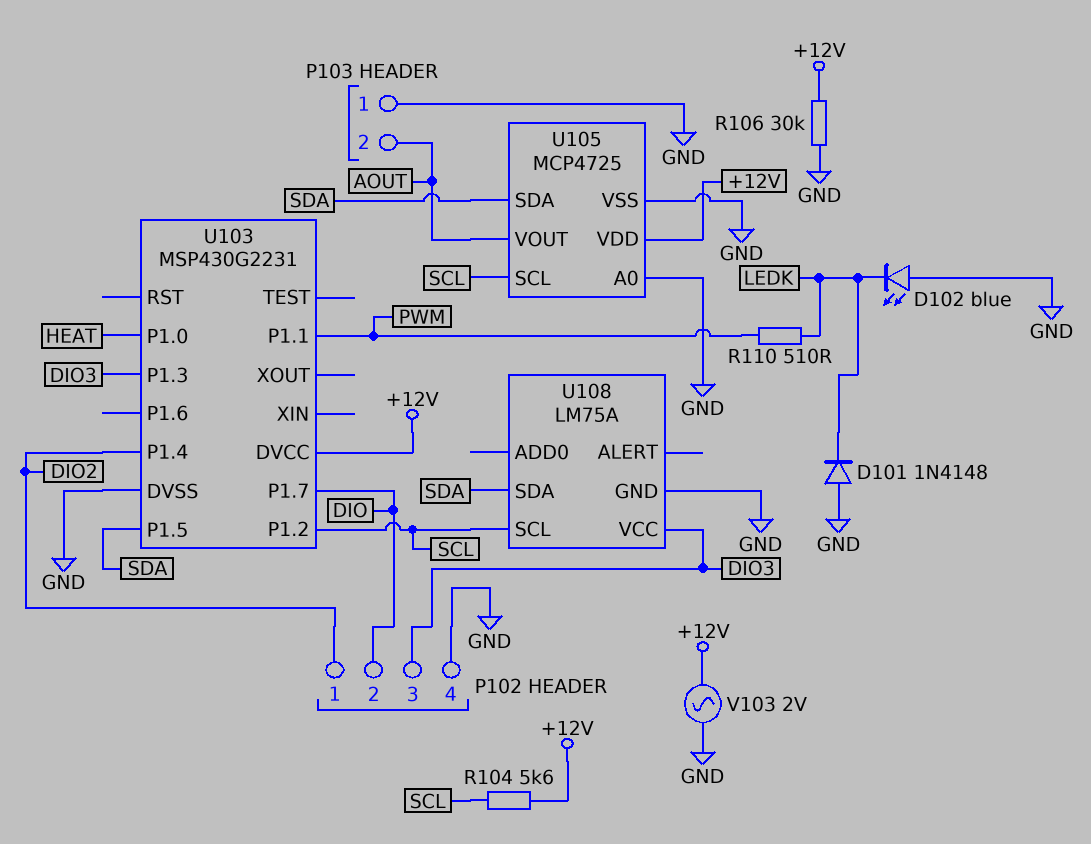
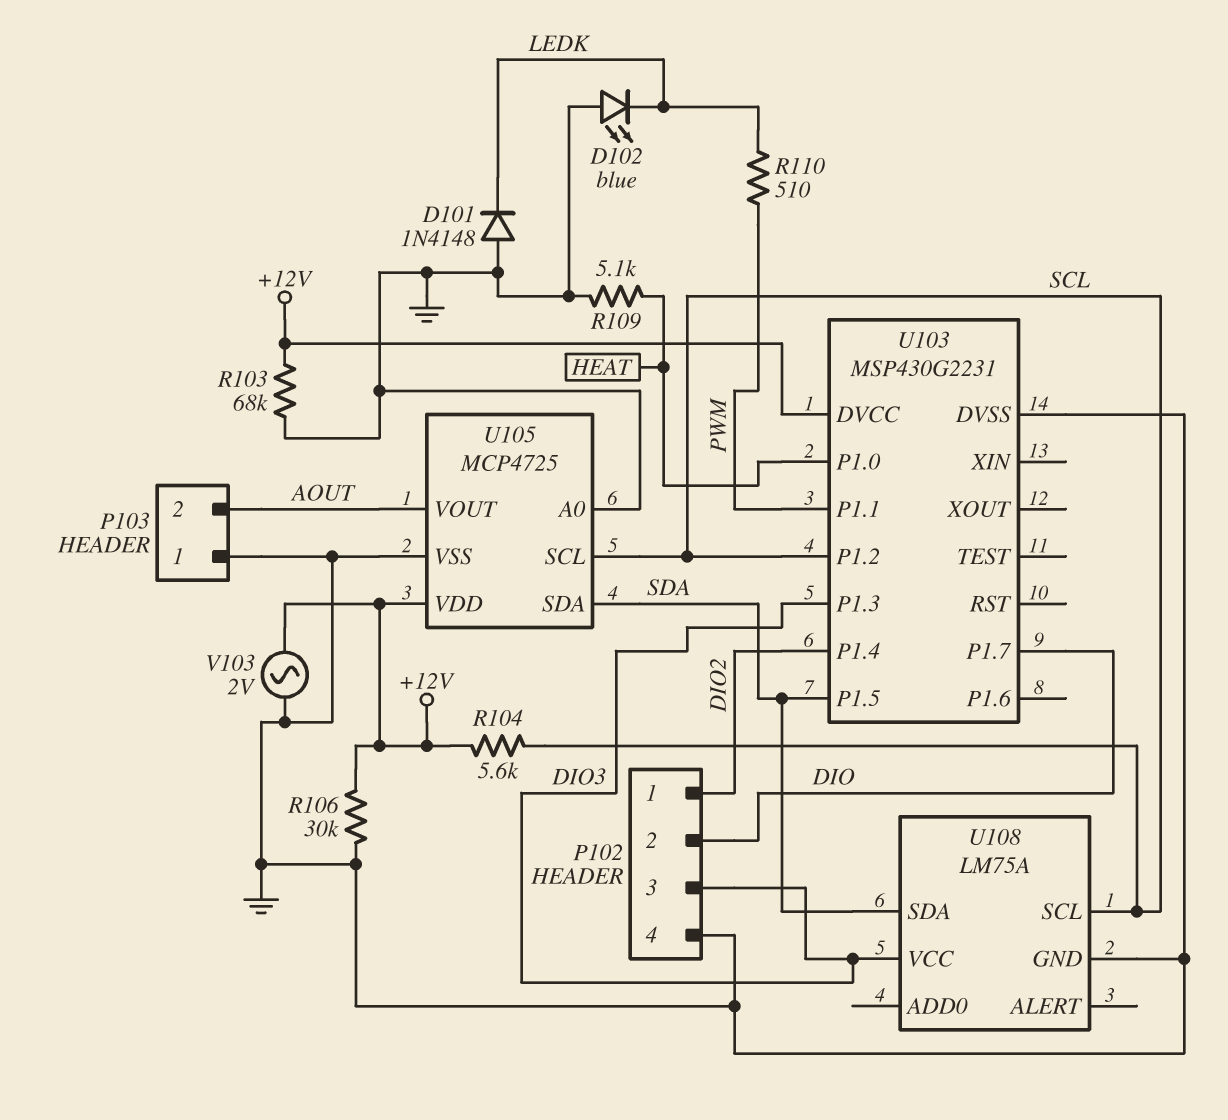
R103: none -> 68k (+12V, GND)
R109: none -> 5.1k (GND, HEAT)

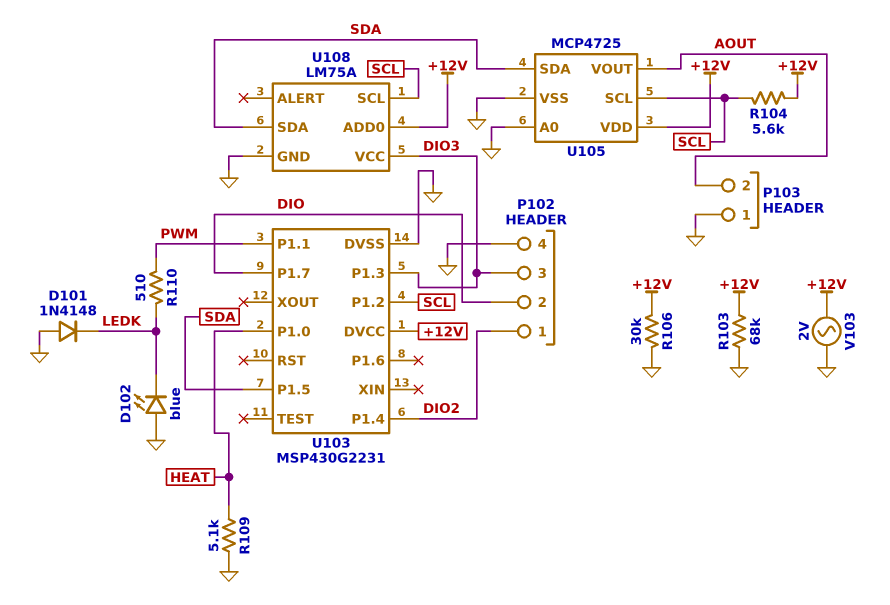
U108 pin ADD0: none -> +12V

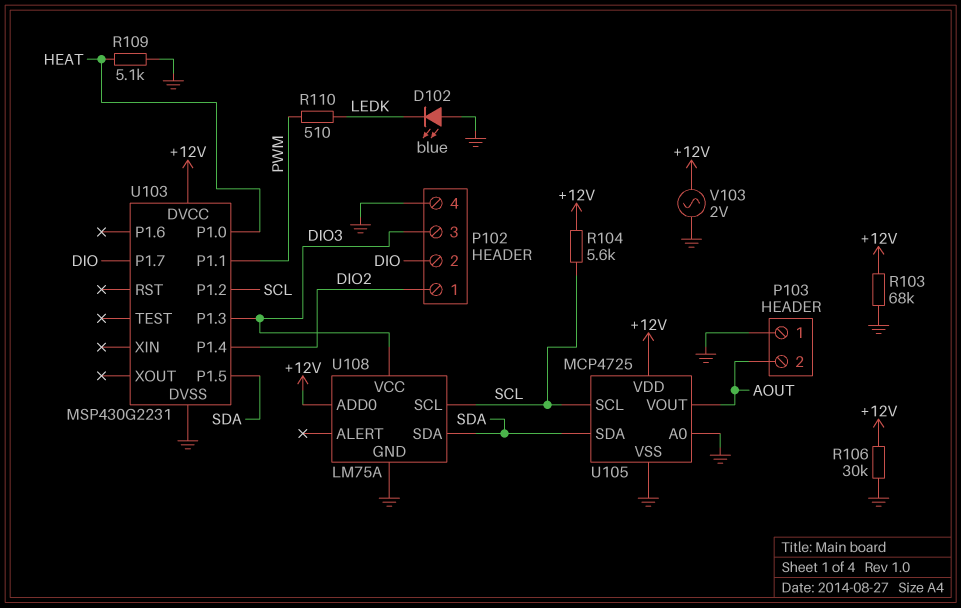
D101: diode 1N4148 (A GND, K LEDK) -> none

